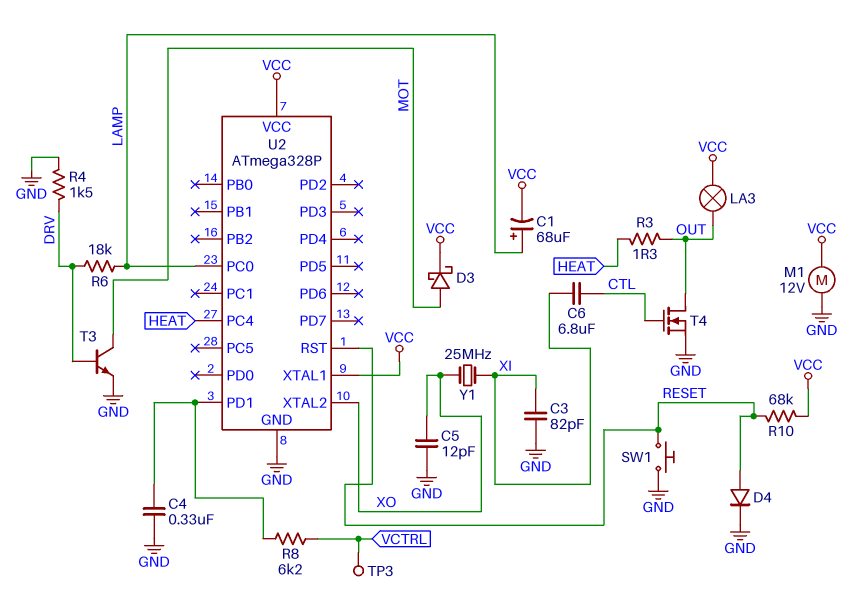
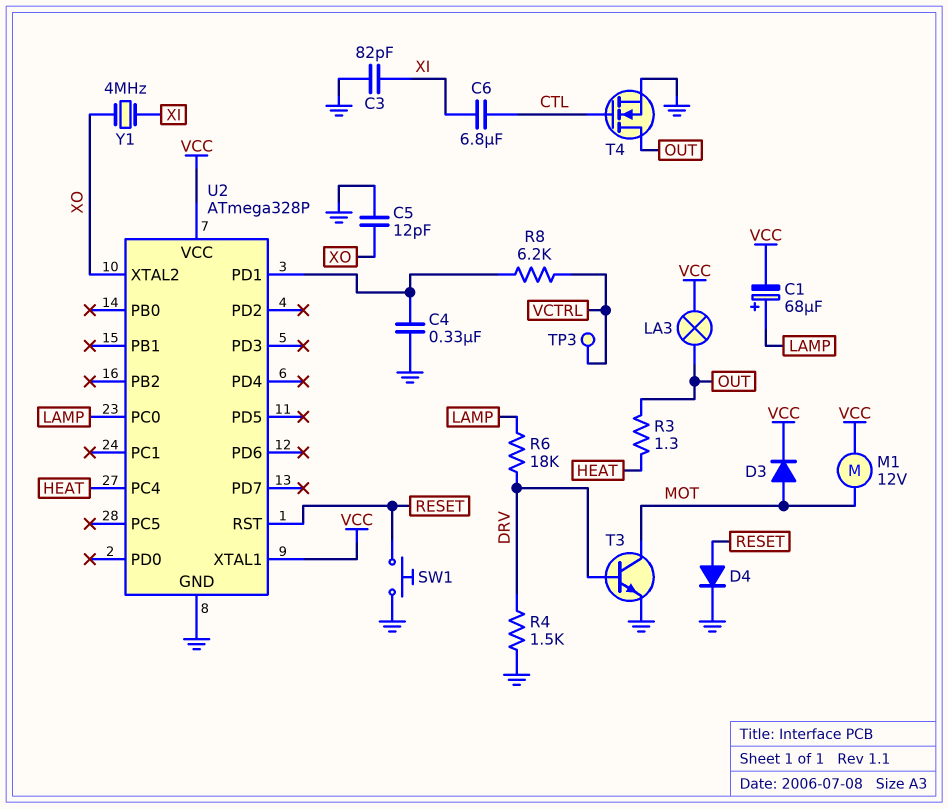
D3: schottky (A MOT, K VCC) -> diode (A MOT, K VCC)
M1: motor 12V (GND, VCC) -> motor 12V (MOT, VCC)
R10: 68k (RESET, VCC) -> none
Y1: 25MHz (XI, XO) -> 4MHz (XI, XO)

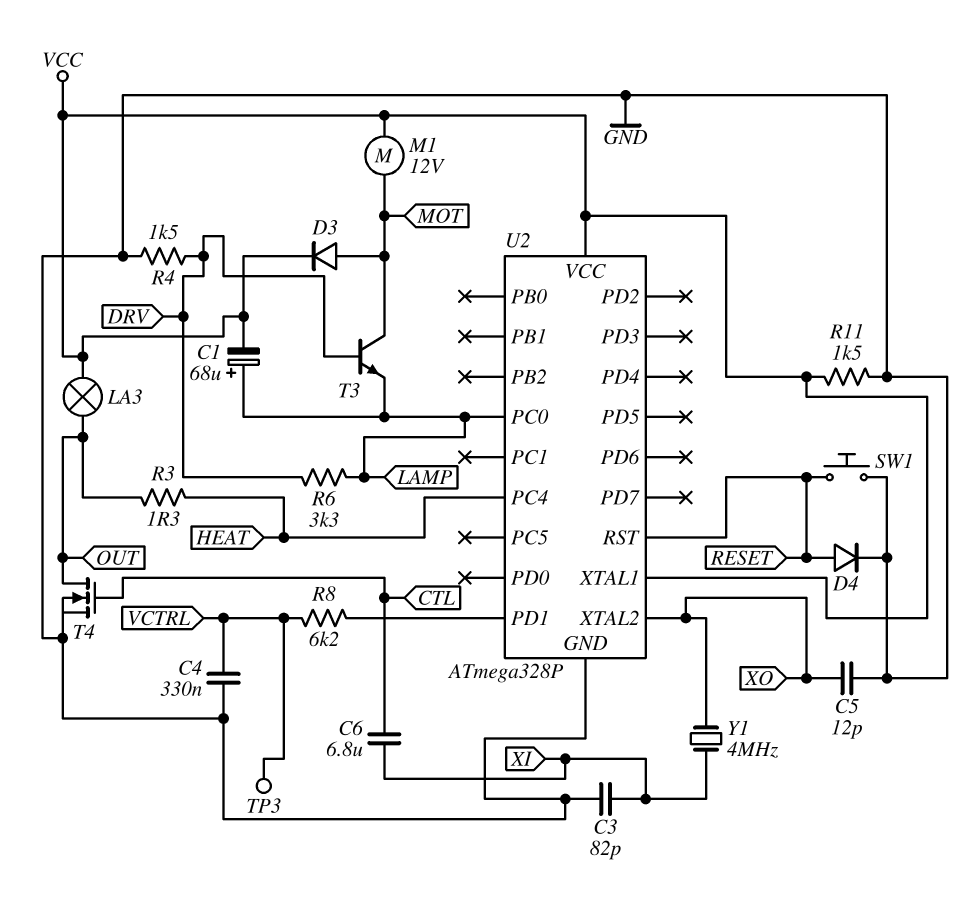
C4: 330nF (GND, U2/PD1) -> 330nF (GND, VCTRL)
R6: 18k (DRV, LAMP) -> 3.3k (DRV, LAMP)
R11: none -> 1.5k (GND, VCC)
T3: NPN (B DRV, C MOT, E GND) -> NPN (B DRV, C MOT, E LAMP)

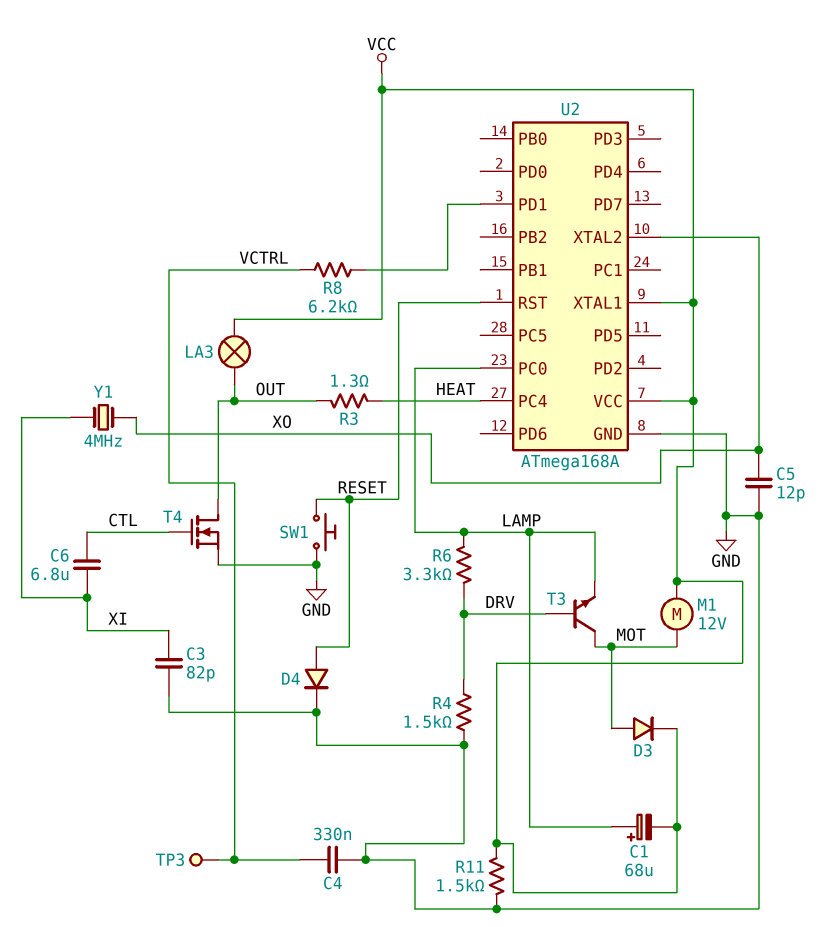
U2: ATmega328P -> ATmega168A

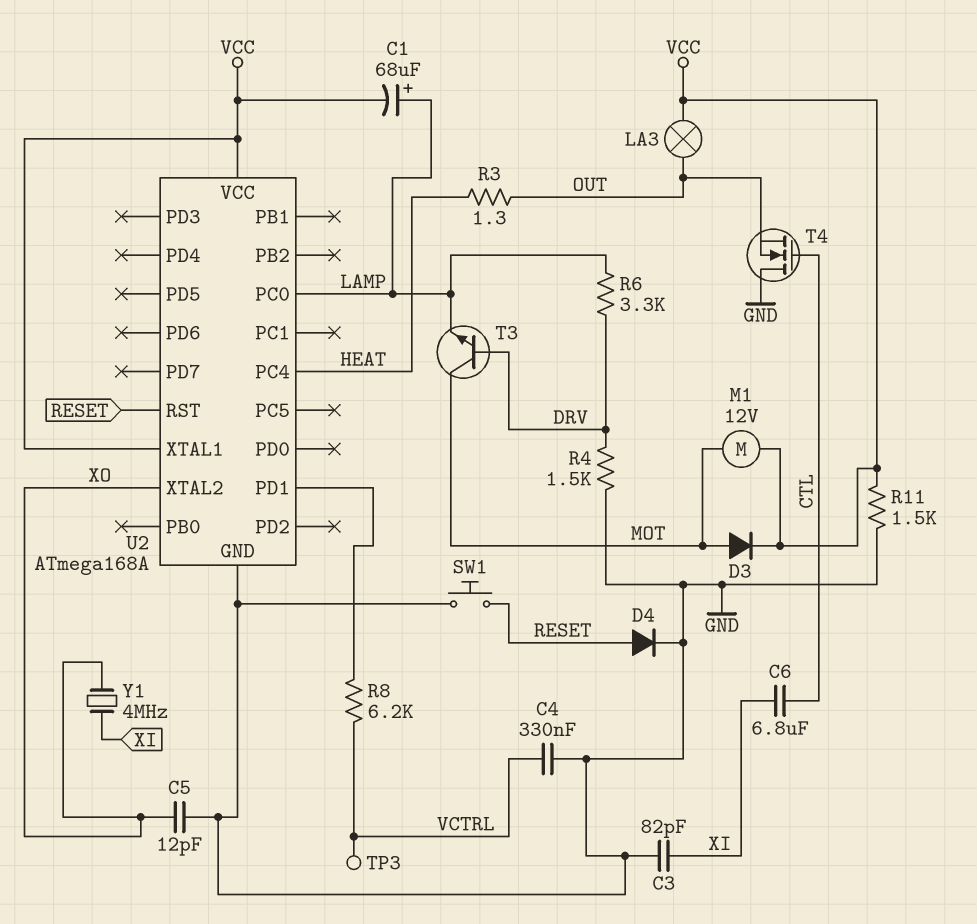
T4: NMOS (G CTL, D OUT, S GND) -> NMOS (G CTL, D GND, S OUT)

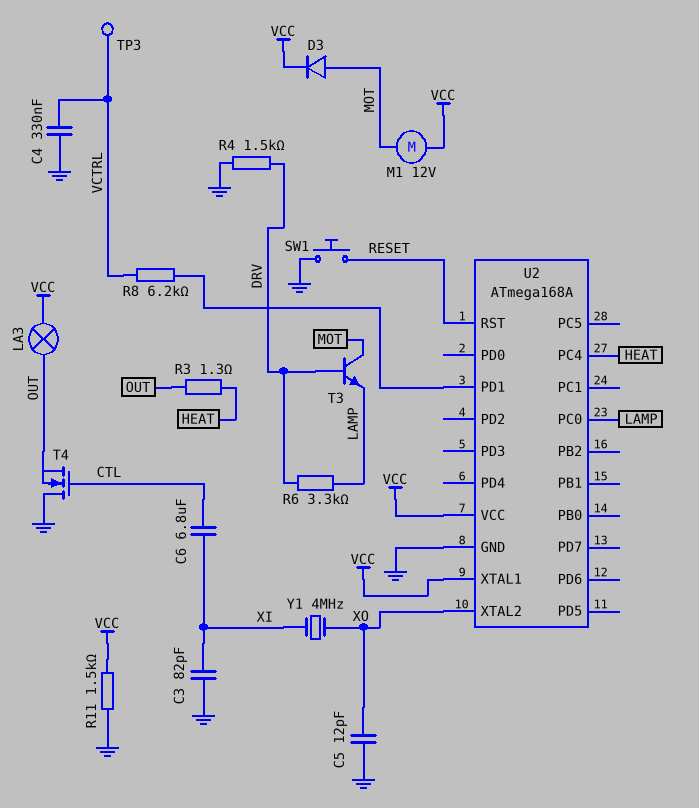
C1: 68uF (plus LAMP, minus VCC) -> none
D4: diode (A RESET, K GND) -> none

